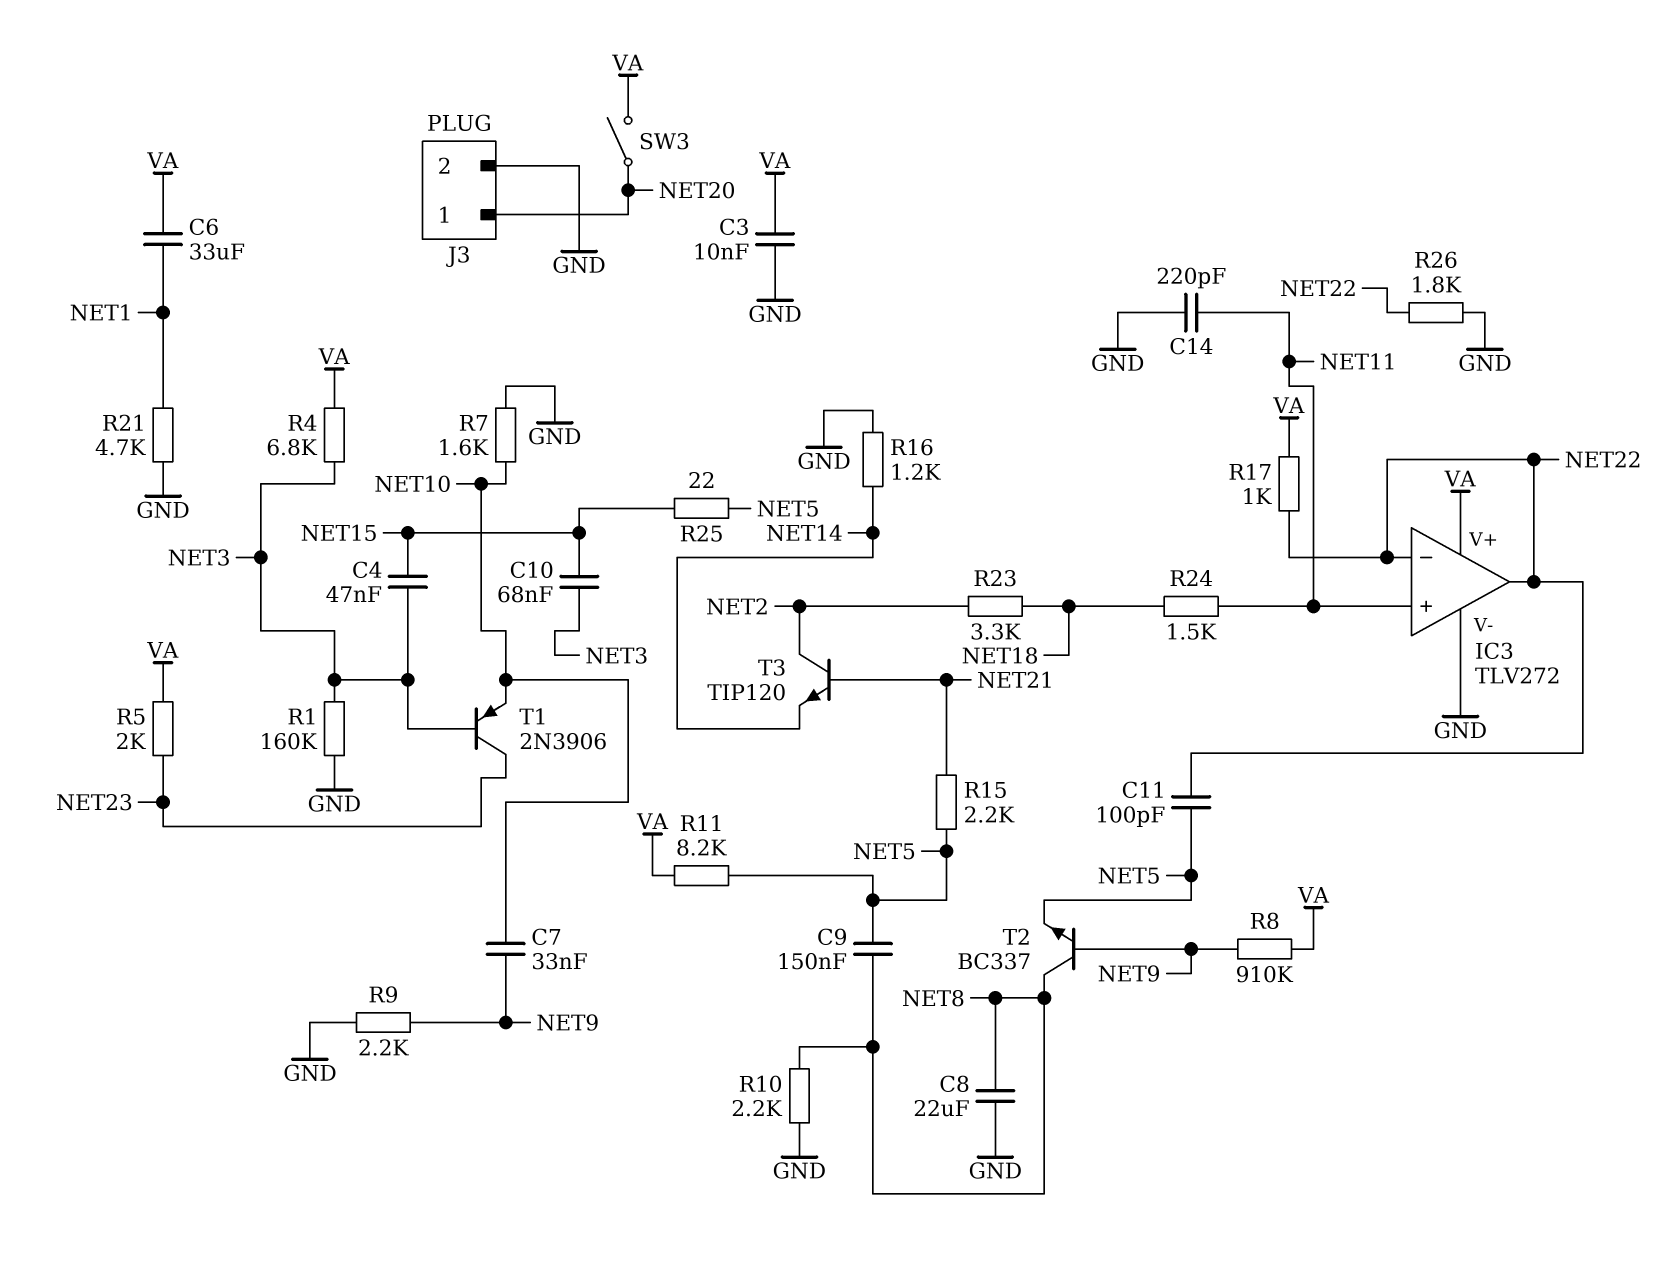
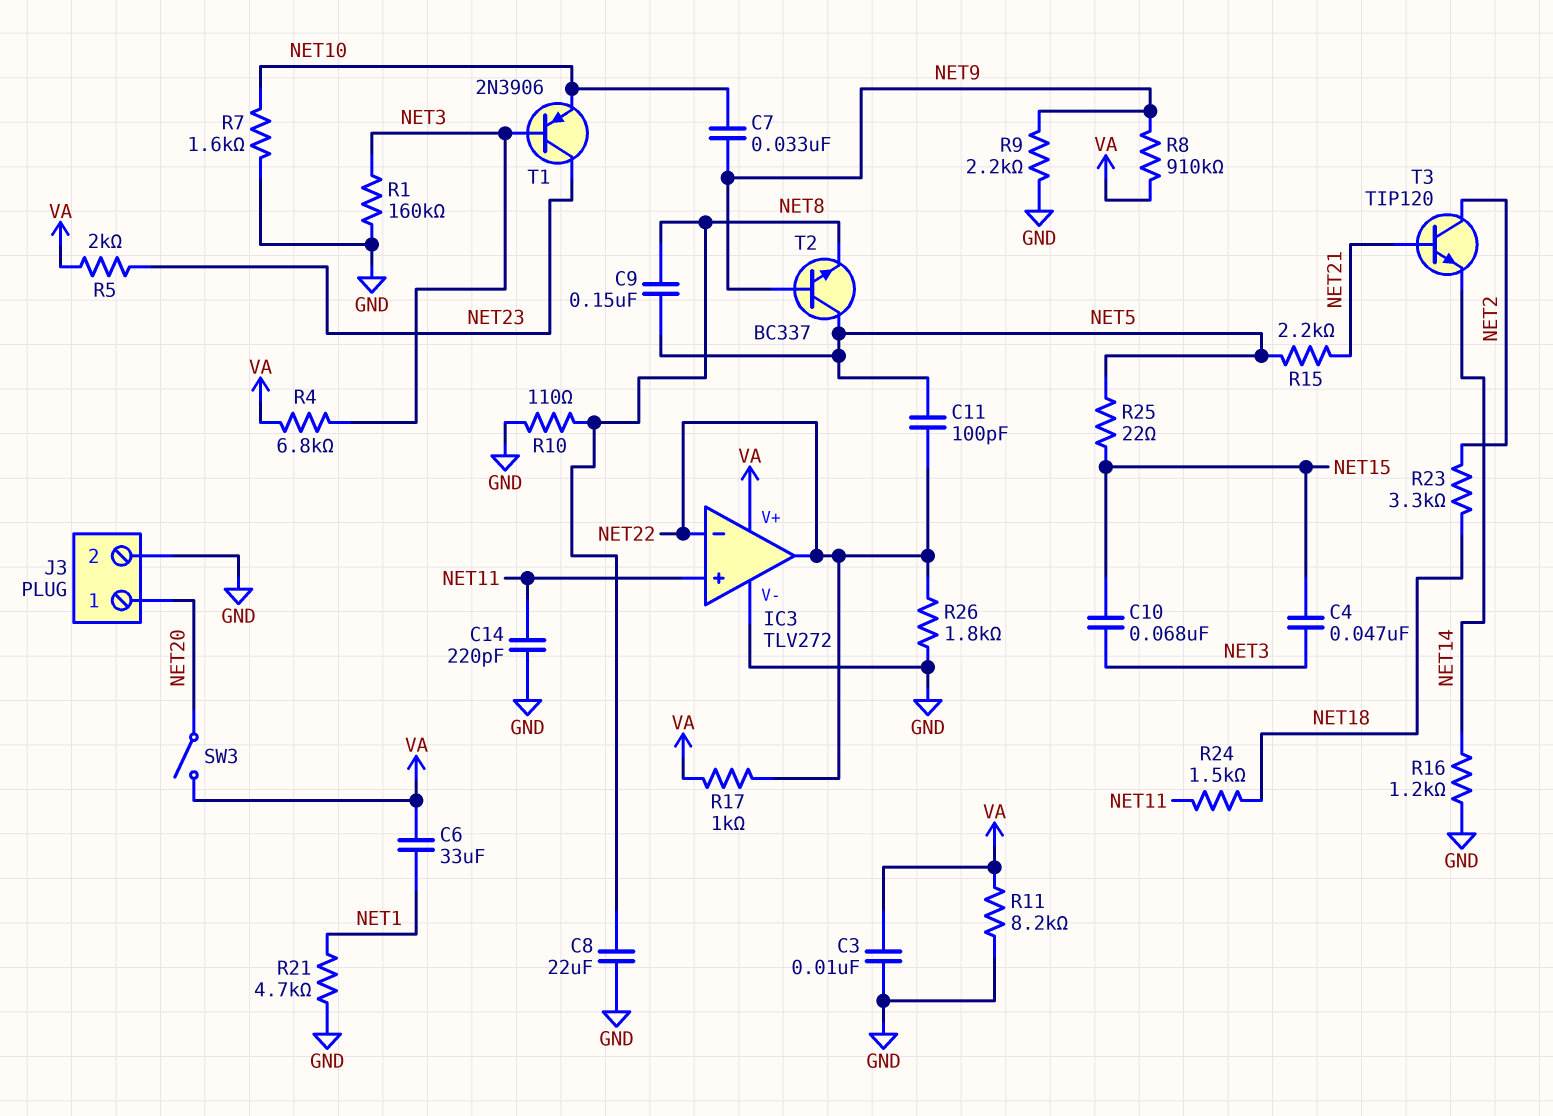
R10: 2.2k (GND, NET8) -> 110 (GND, NET8)
R11: 8.2k (NET5, VA) -> 8.2k (GND, VA)
T2: NPN BC337 (B NET9, C NET8, E NET5) -> NPN BC337 (B NET9, C NET5, E NET8)

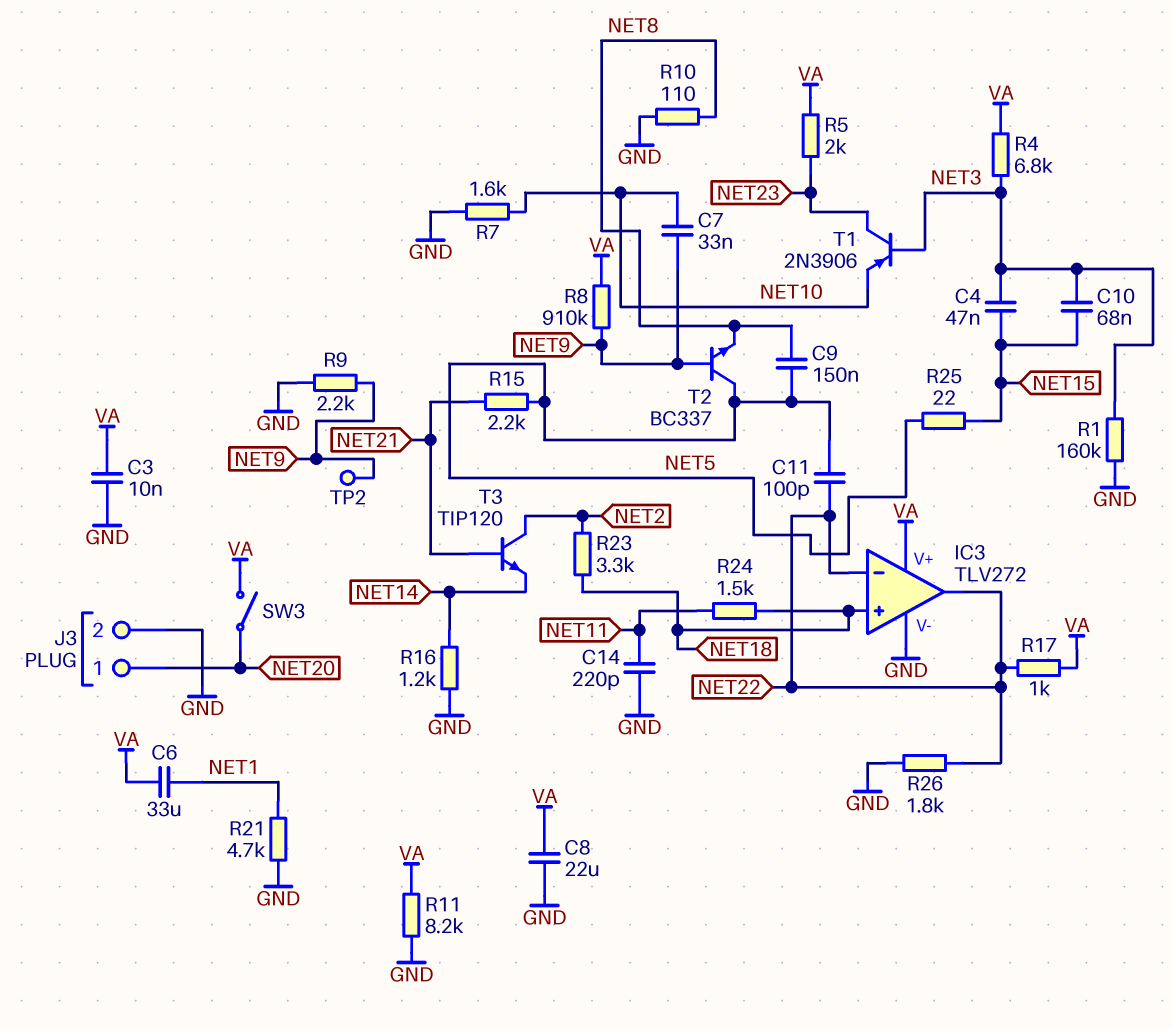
C8: 22uF (GND, NET8) -> 22uF (GND, VA)
IC3 pin in+: NET11 -> NET18
TP2: none -> test point (NET9)

